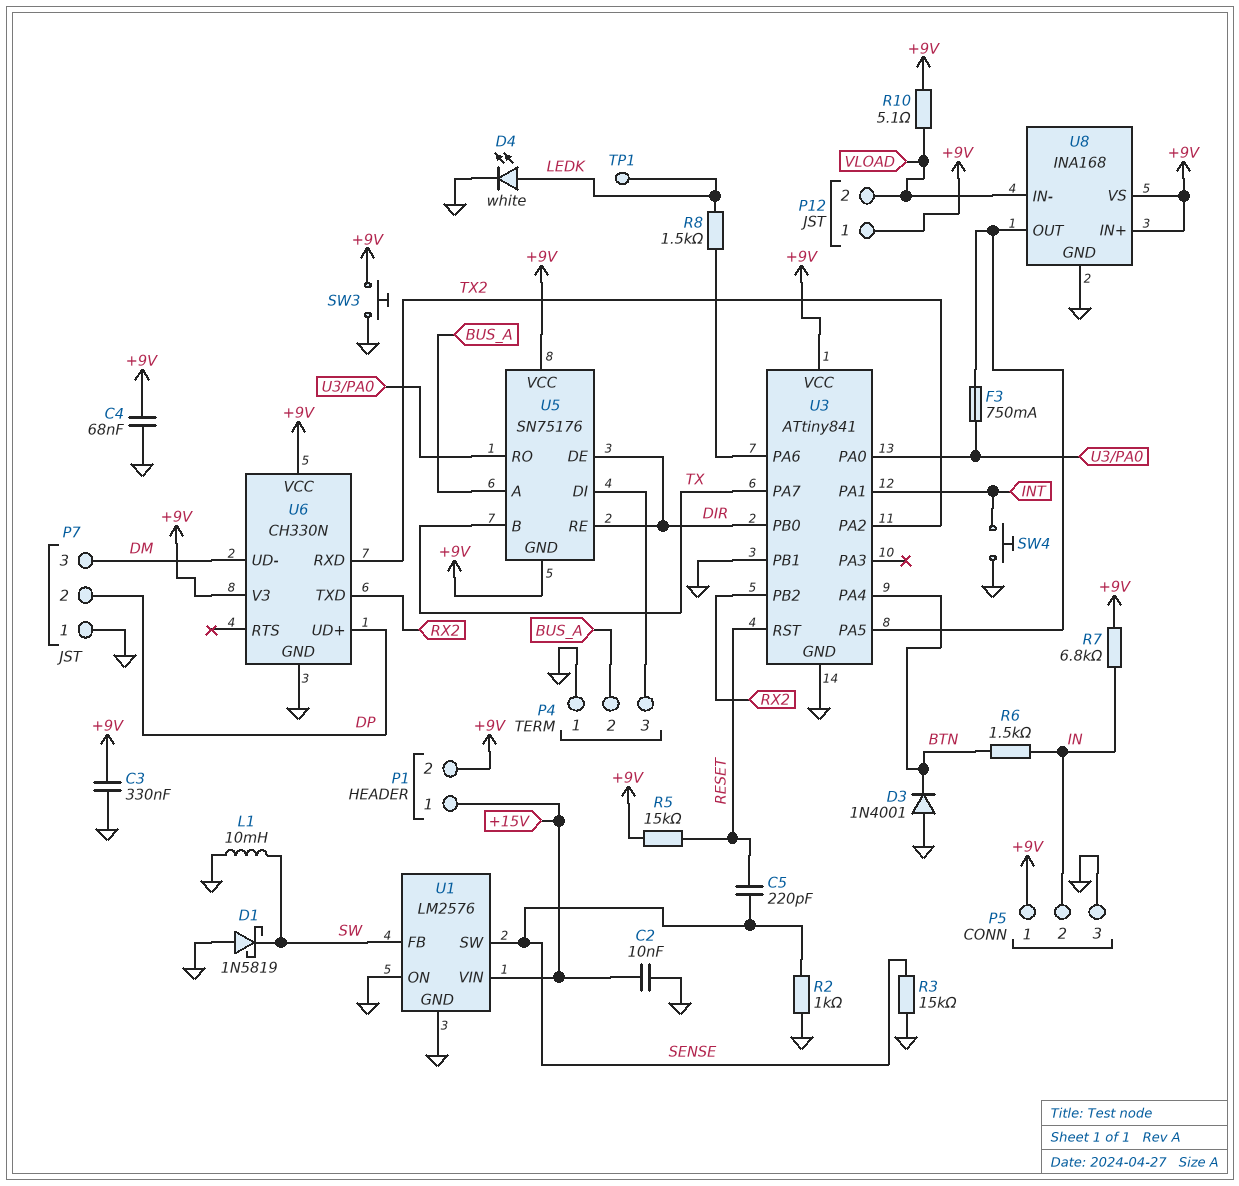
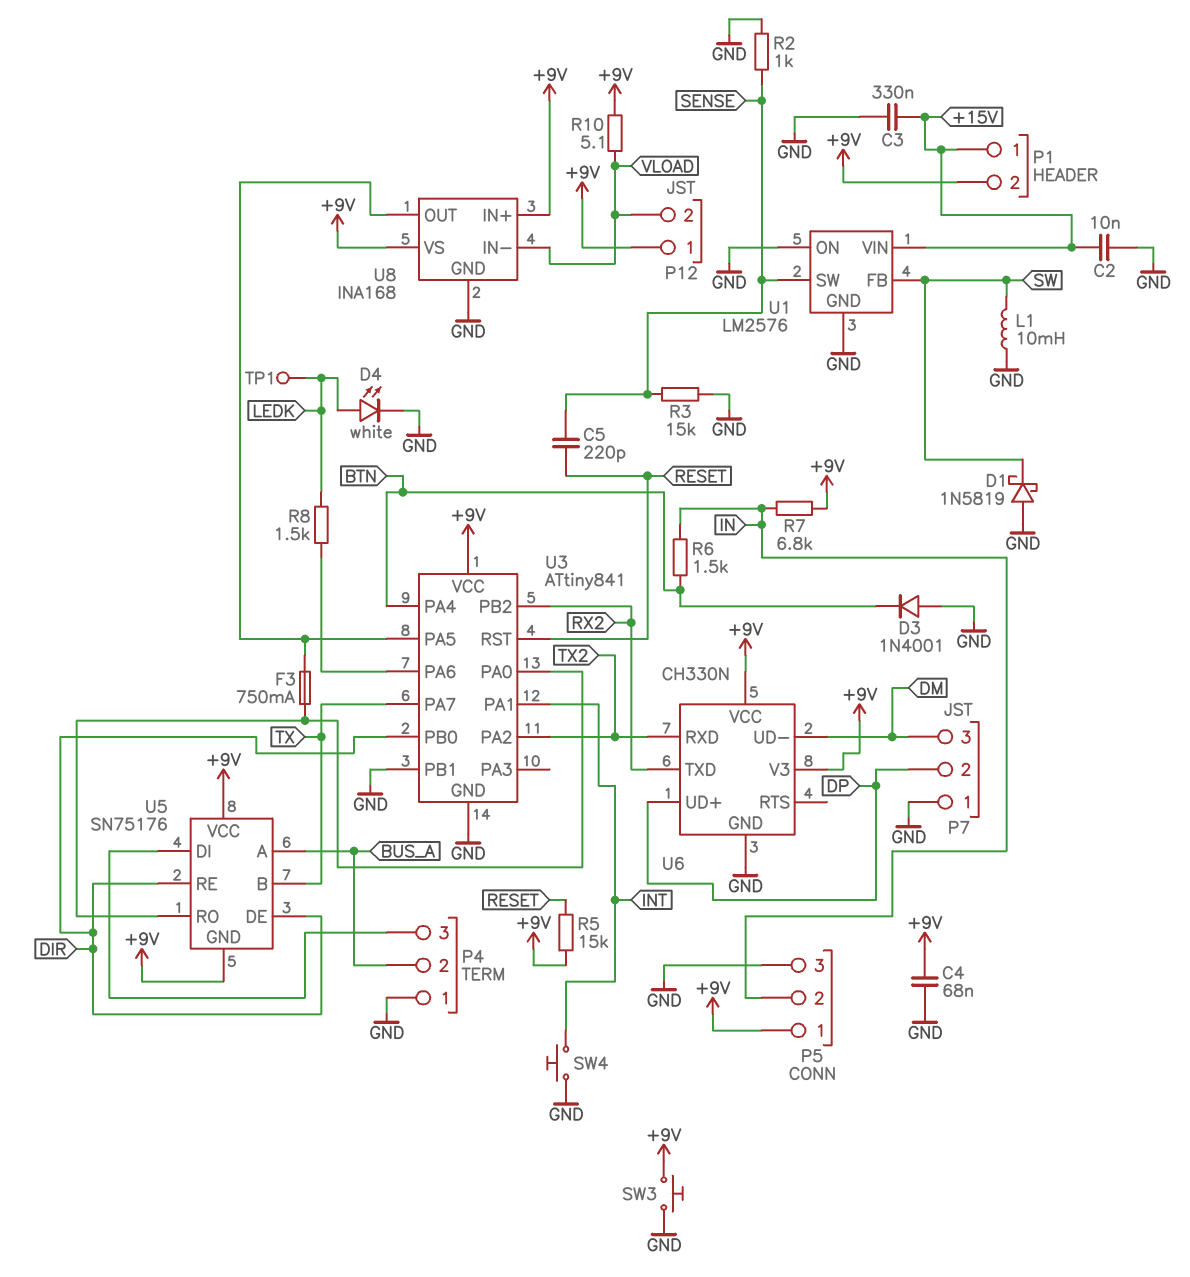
C3: 330nF (+9V, GND) -> 330nF (+15V, GND)

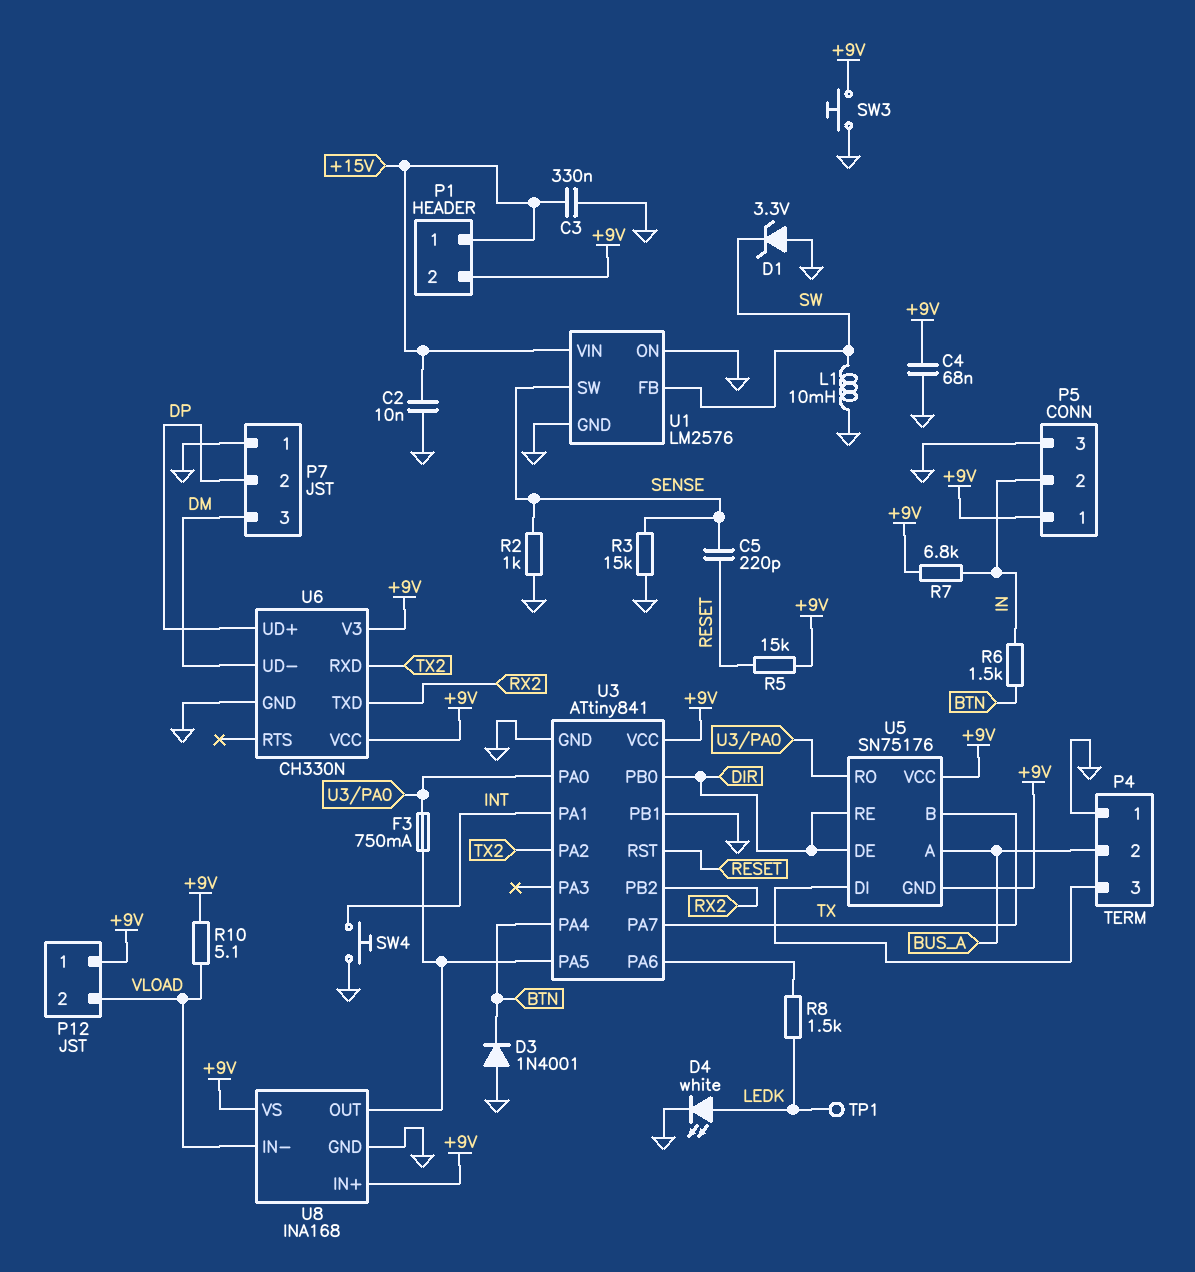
D1: schottky 1N5819 (A GND, K SW) -> zener 3.3V (A GND, K SW)

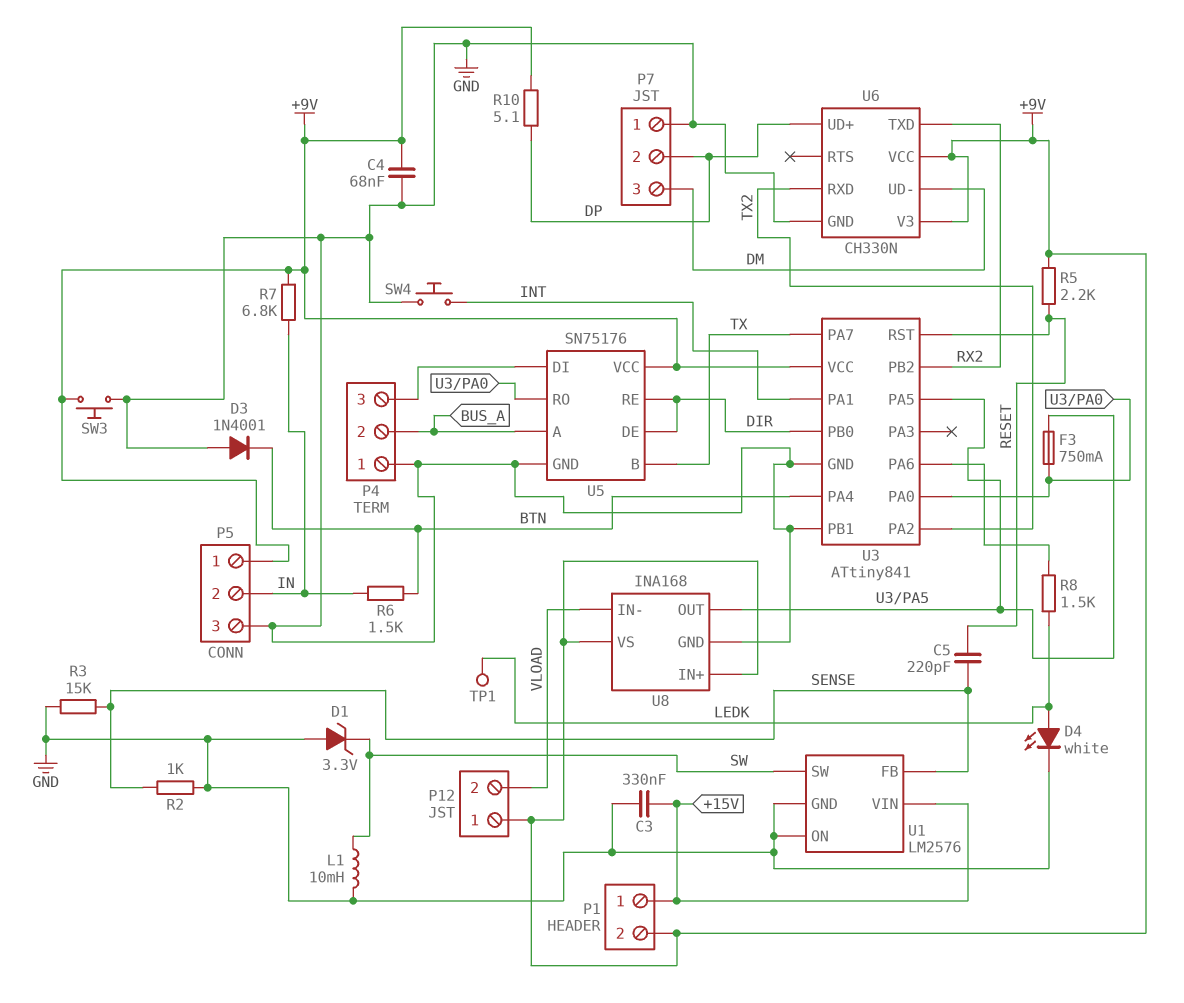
C2: 10nF (+15V, GND) -> none
R5: 15k (+9V, RESET) -> 2.2k (+9V, RESET)
R10: 5.1 (+9V, VLOAD) -> 5.1 (+9V, DP)
U1 pin FB: SW -> SENSE
U1 pin SW: SENSE -> SW
U5 pin GND: +9V -> GND

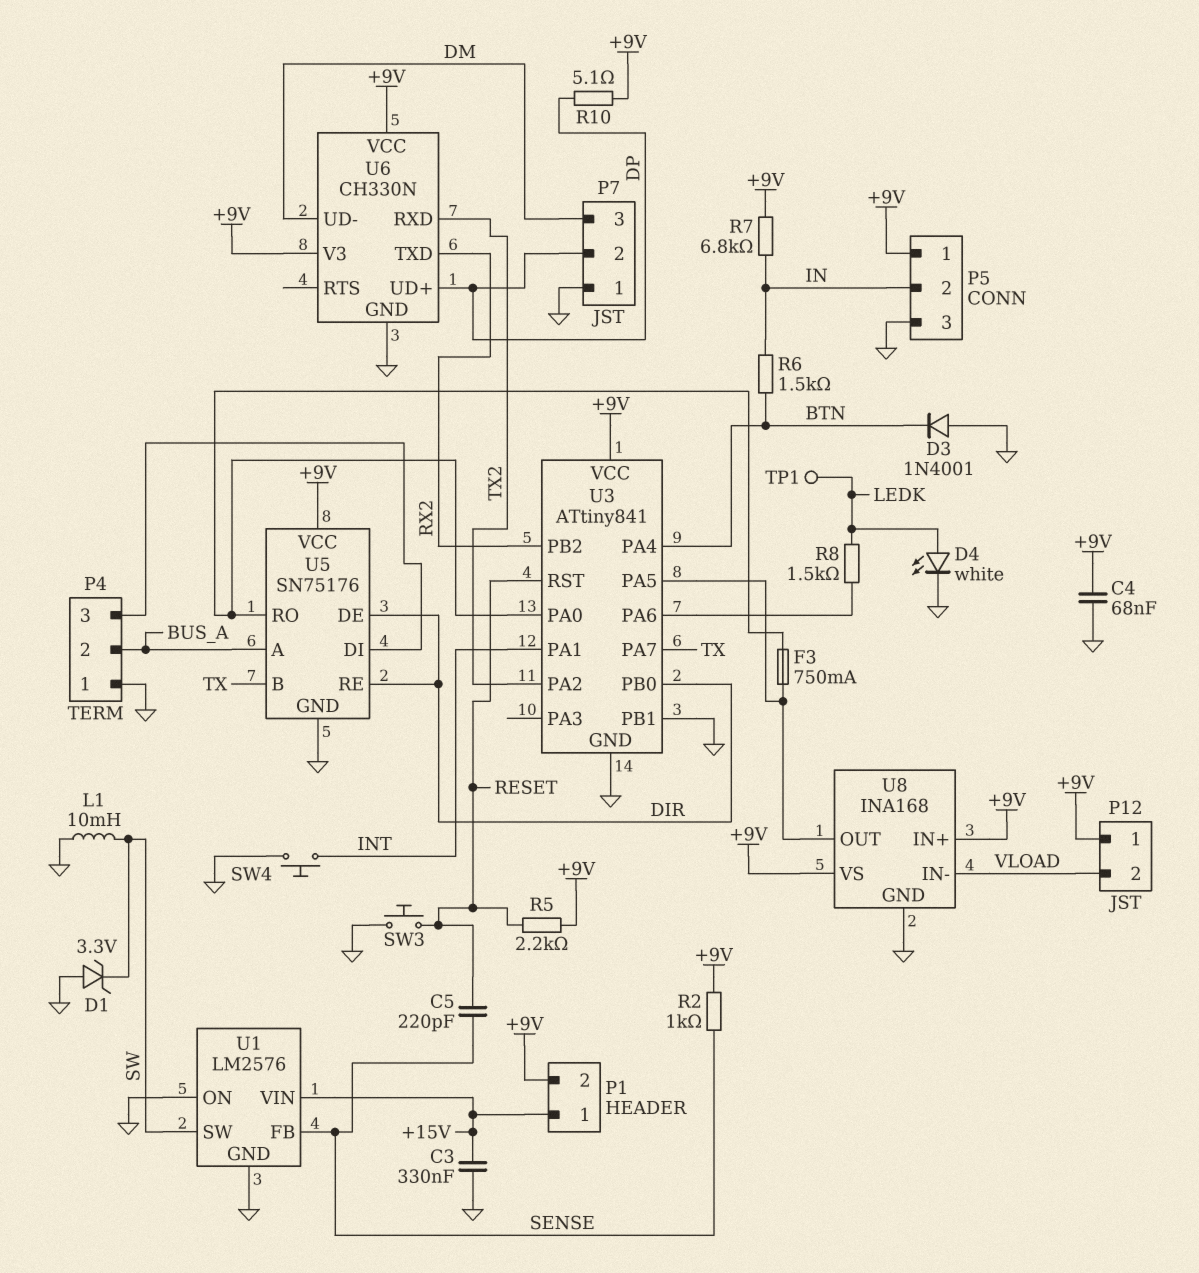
R2: 1k (GND, SENSE) -> 1k (+9V, SENSE)
R3: 15k (GND, SENSE) -> none
SW3: button (+9V, GND) -> button (GND, RESET)

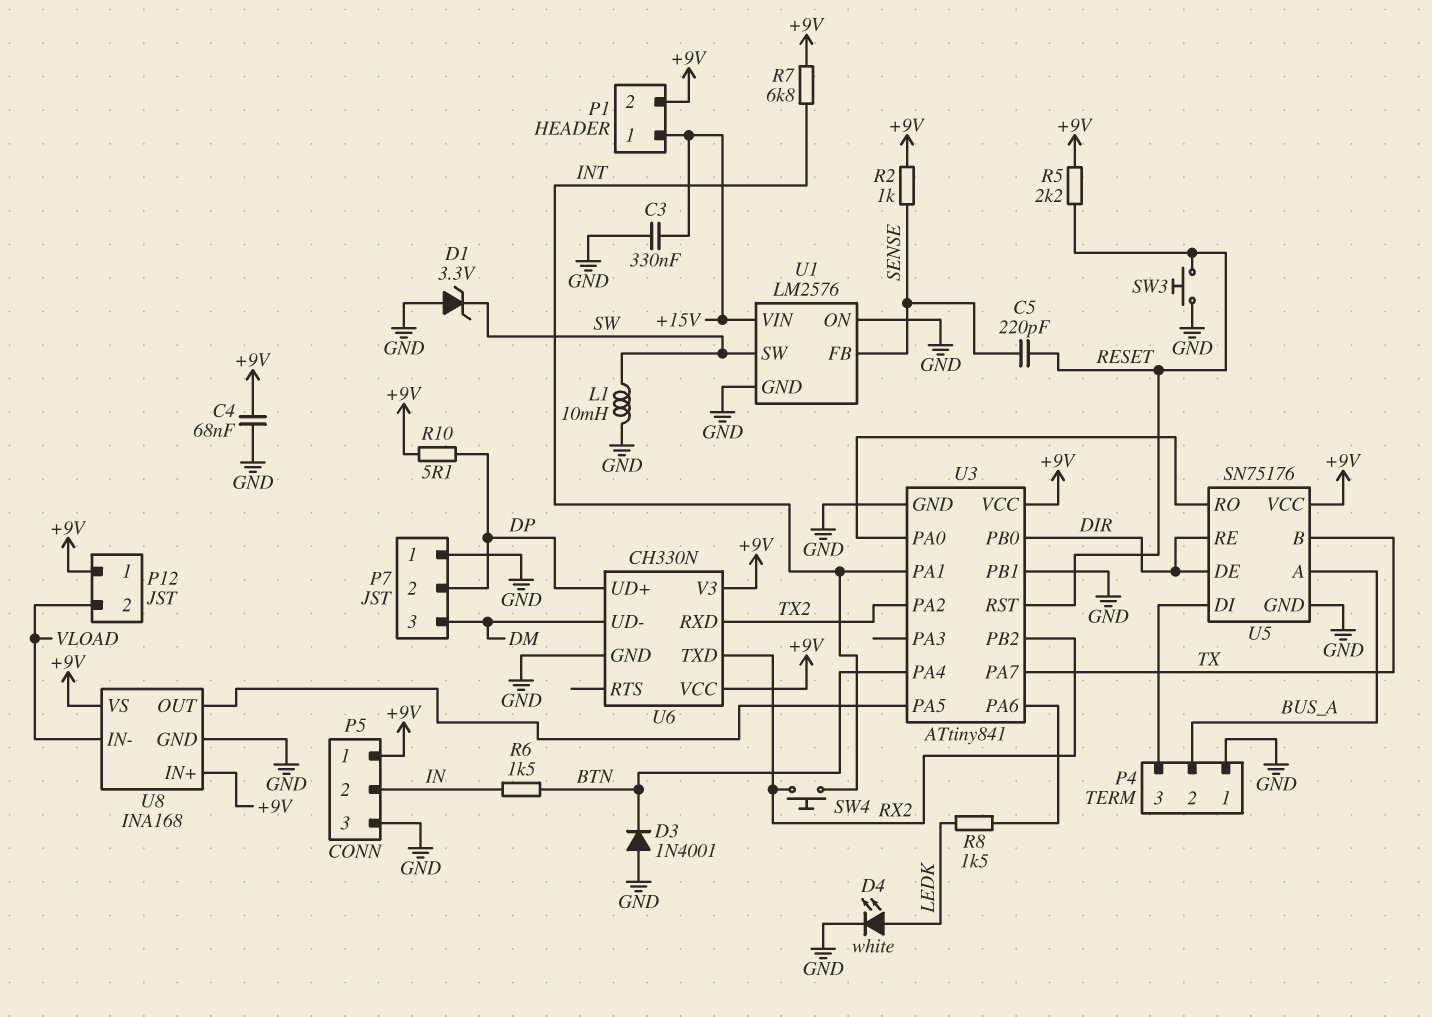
F3: 750mA (U3/PA0, U3/PA5) -> none
R7: 6.8k (+9V, IN) -> 6.8k (+9V, INT)
SW4: button (GND, INT) -> button (INT, RX2)
TP1: test point (LEDK) -> none

